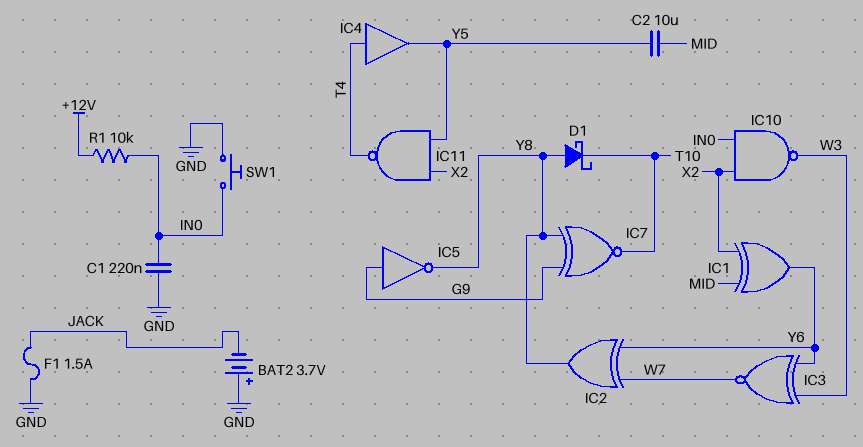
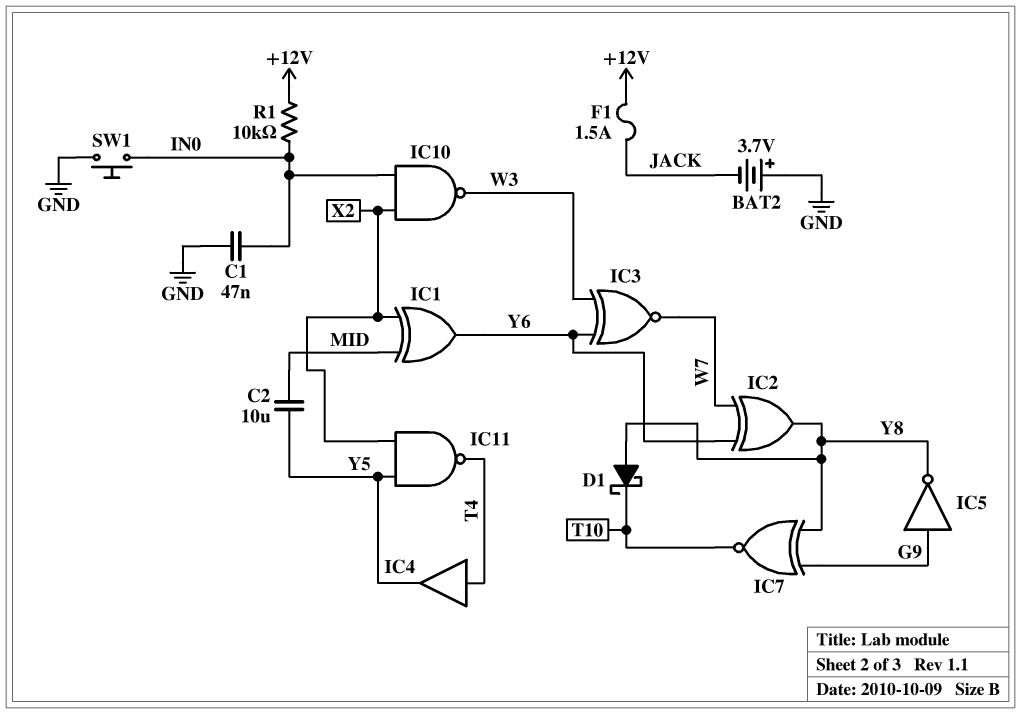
C1: 220nF (GND, IN0) -> 47nF (GND, IN0)
F1: 1.5A (GND, JACK) -> 1.5A (+12V, JACK)

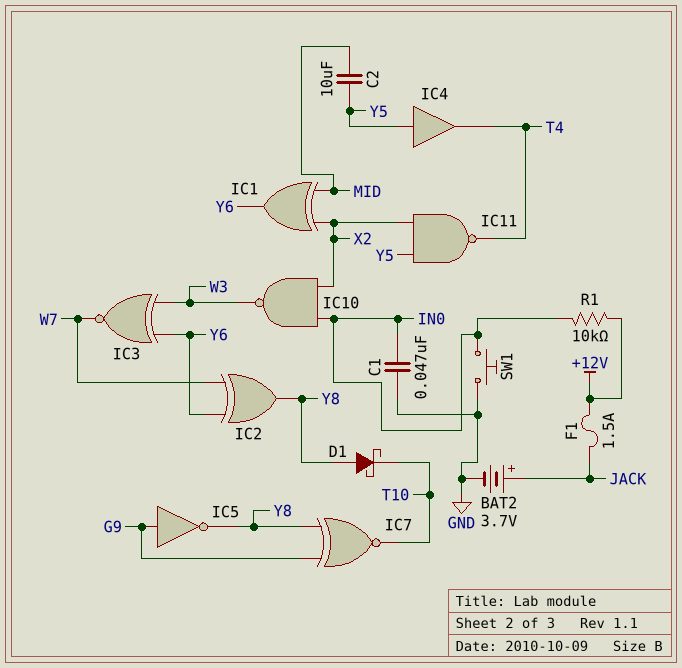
BAT2: 3.7V (plus GND, minus JACK) -> 3.7V (plus JACK, minus GND)
IC4: buffer (in T4, out Y5) -> buffer (in Y5, out T4)

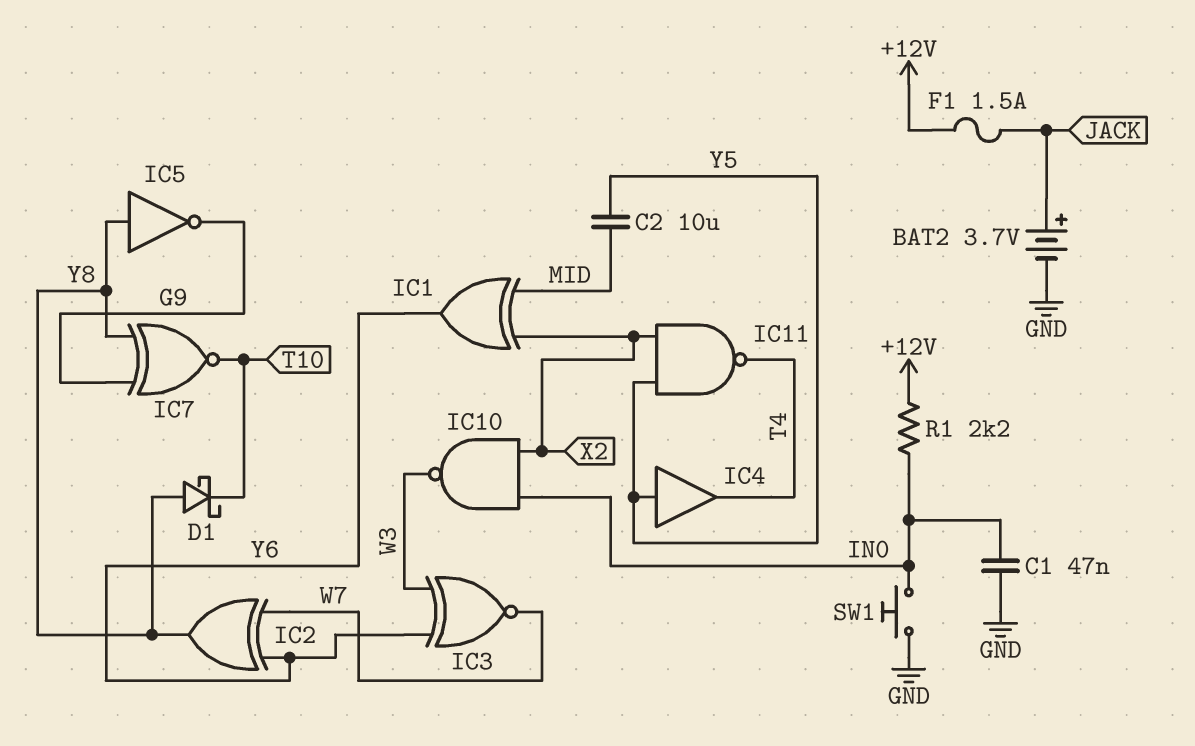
IC5: NOT (in G9, out Y8) -> NOT (in Y8, out G9)
R1: 10k (+12V, IN0) -> 2.2k (+12V, IN0)

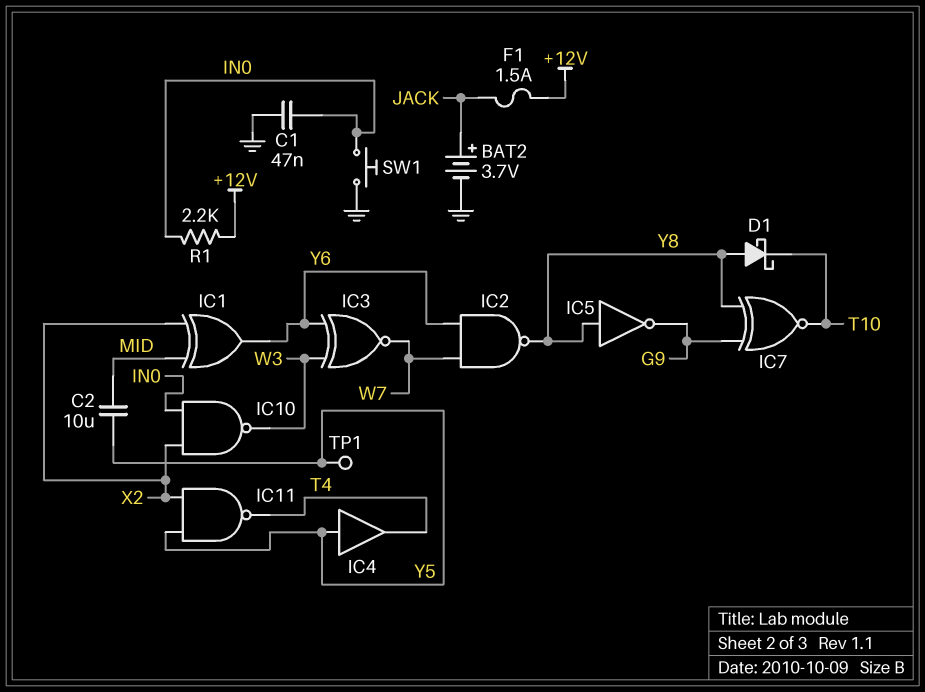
IC2: XOR (in W7, in Y6, out Y8) -> NAND (in W7, in Y6, out Y8)
TP1: none -> test point (Y5)

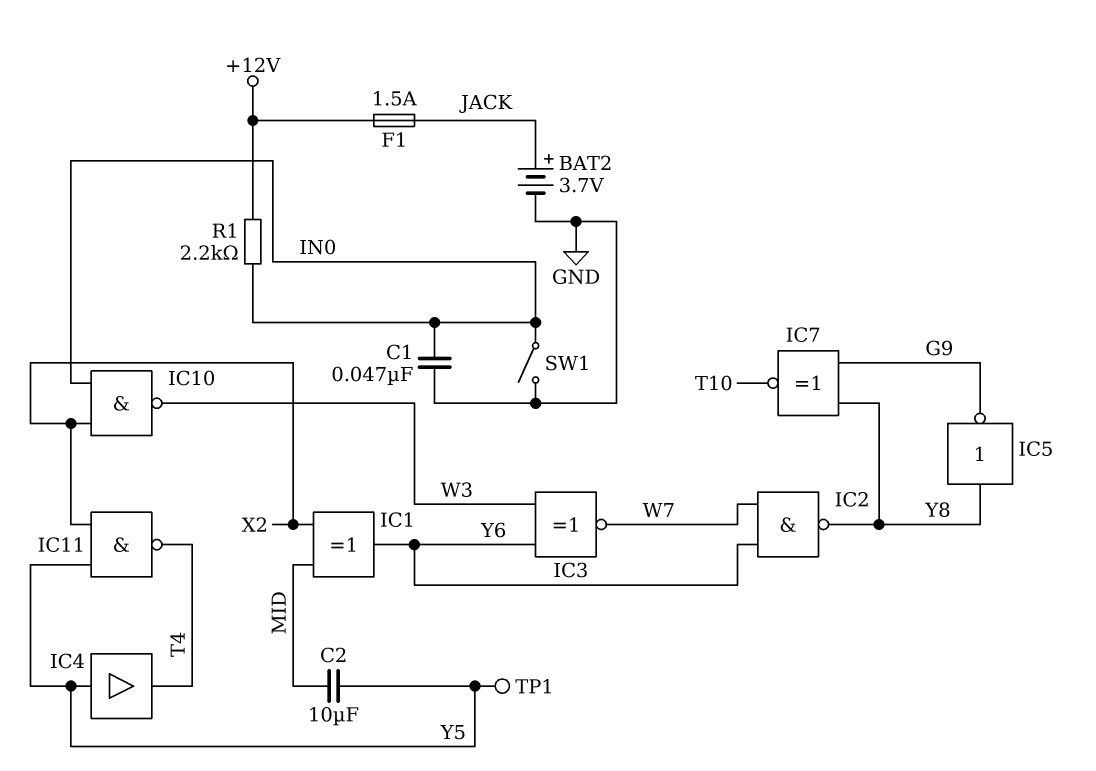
D1: schottky (A Y8, K T10) -> none
SW1: button (GND, IN0) -> switch (GND, IN0)

